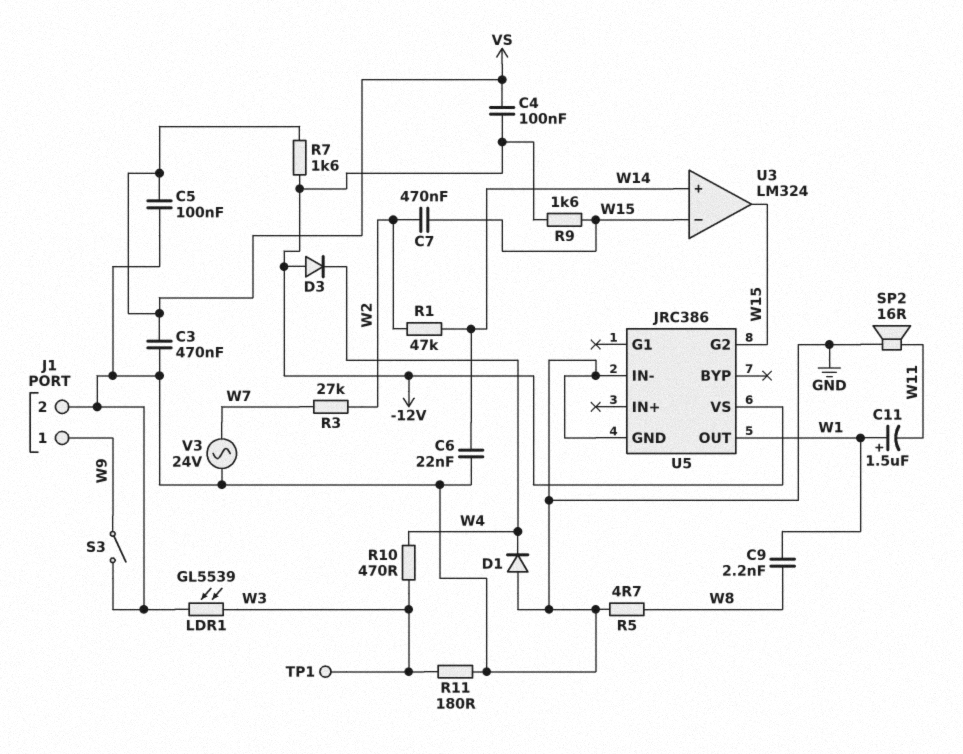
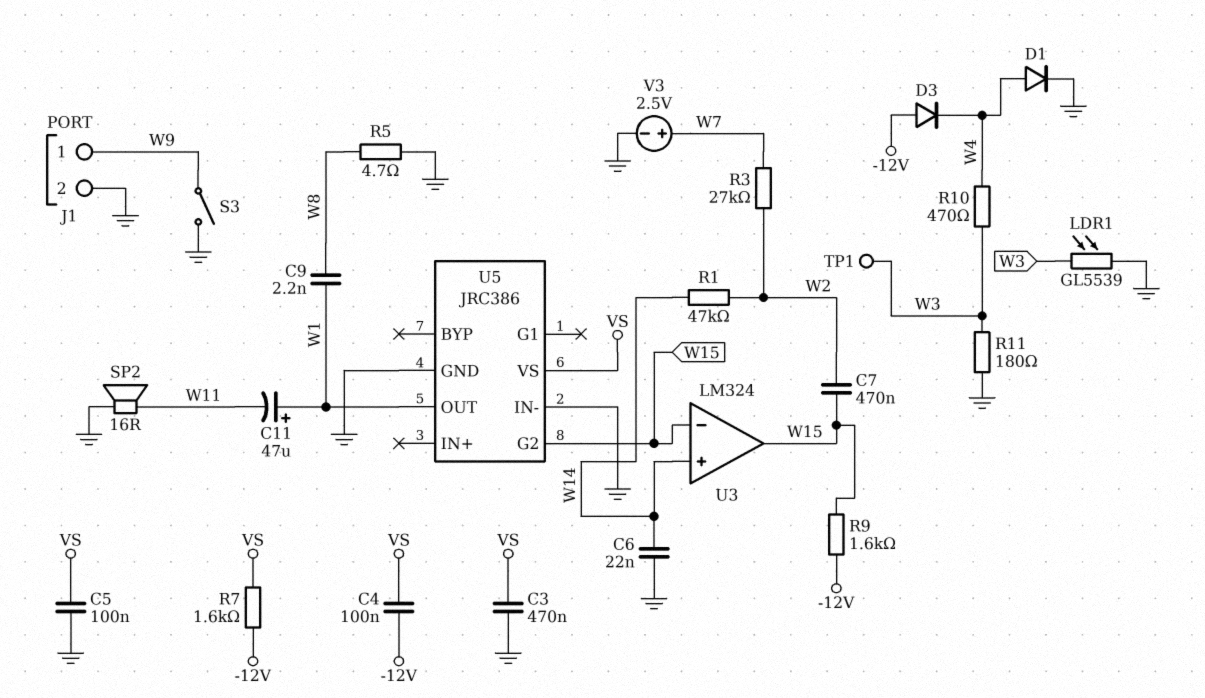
C11: 1.5uF (plus W1, minus W11) -> 47uF (plus W1, minus W11)
D1: diode (A GND, K W4) -> diode (A W4, K GND)
U5 pin VS: -12V -> VS
V3: AC 24V (GND, W7) -> 2.5V (plus W7, minus GND)

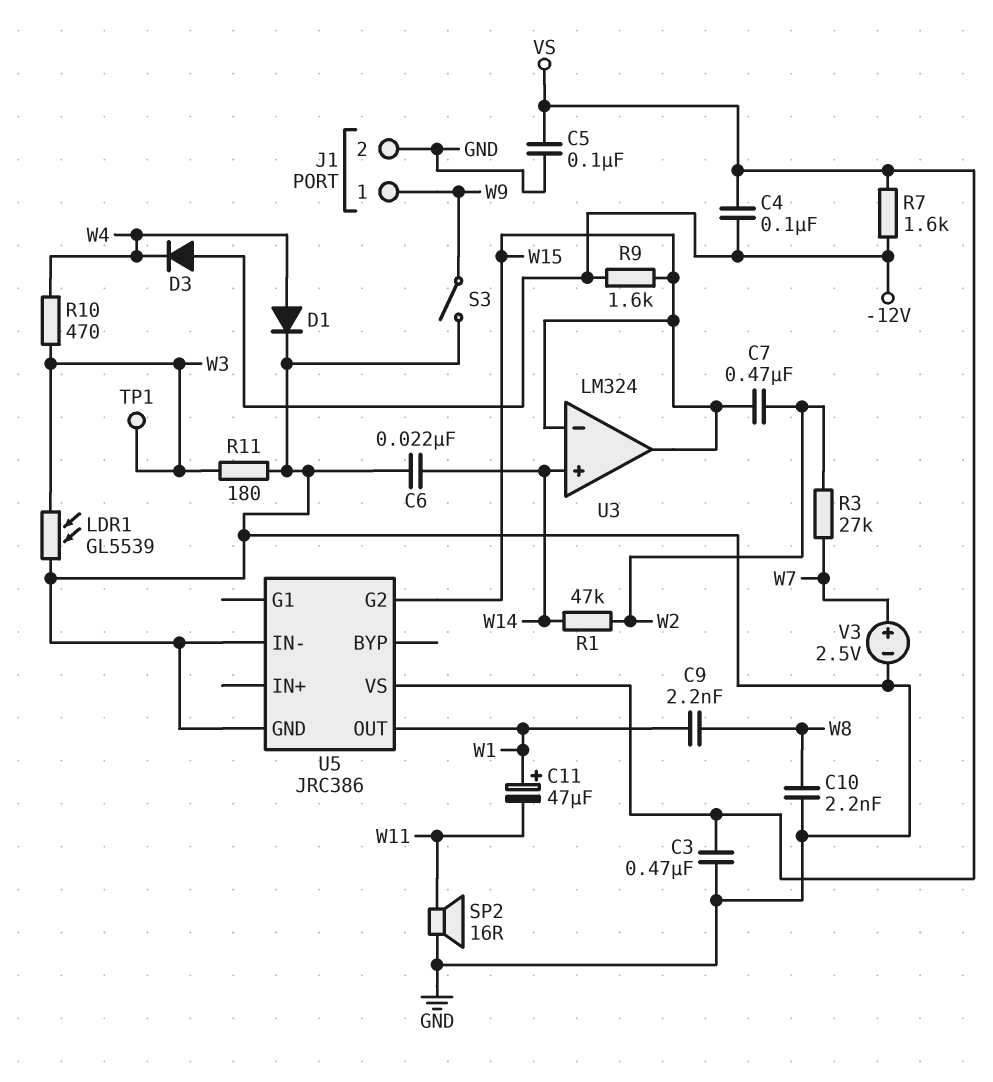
C10: none -> 2.2nF (GND, W8)
R5: 4.7 (GND, W8) -> none

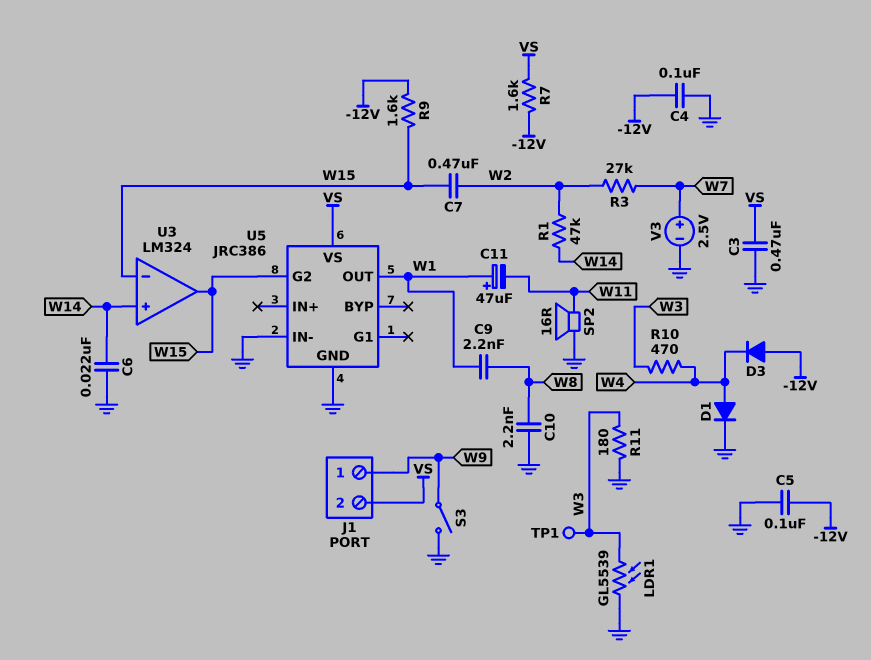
C4: 100nF (-12V, VS) -> 100nF (-12V, GND)
C5: 100nF (GND, VS) -> 100nF (-12V, GND)
J1 pin 2: GND -> VS

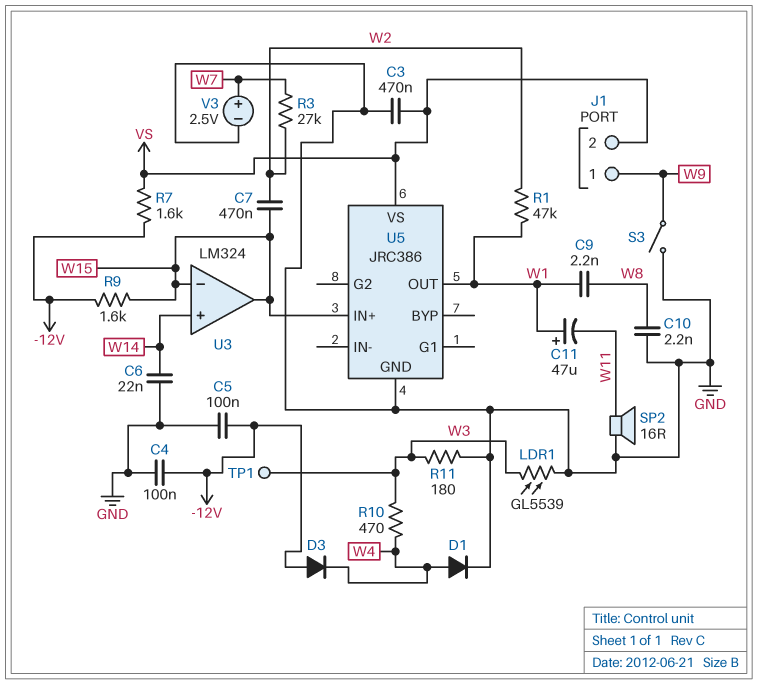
R1: 47k (W2, W14) -> 47k (W1, W2)
U5 pin G2: W15 -> none
U5 pin IN+: none -> W15
U5 pin IN-: GND -> none

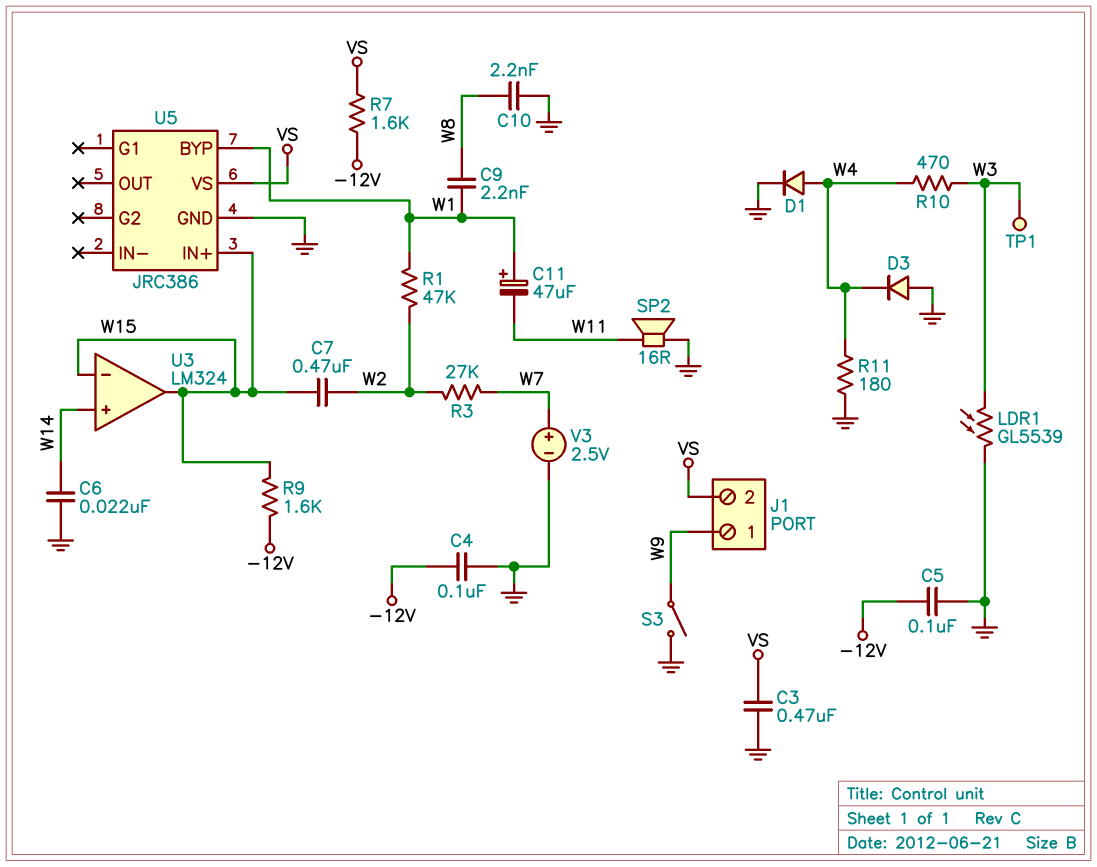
D3: diode (A -12V, K W4) -> diode (A GND, K W4)
R11: 180 (GND, W3) -> 180 (GND, W4)
U5 pin BYP: none -> W1
U5 pin OUT: W1 -> none

